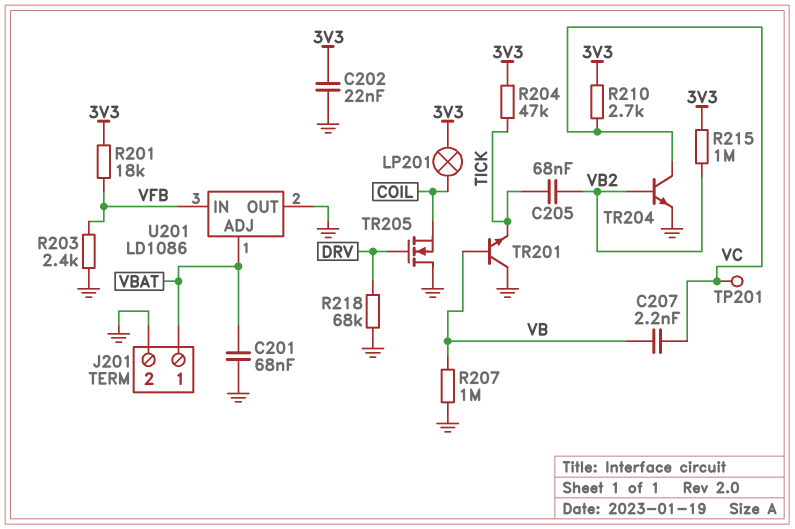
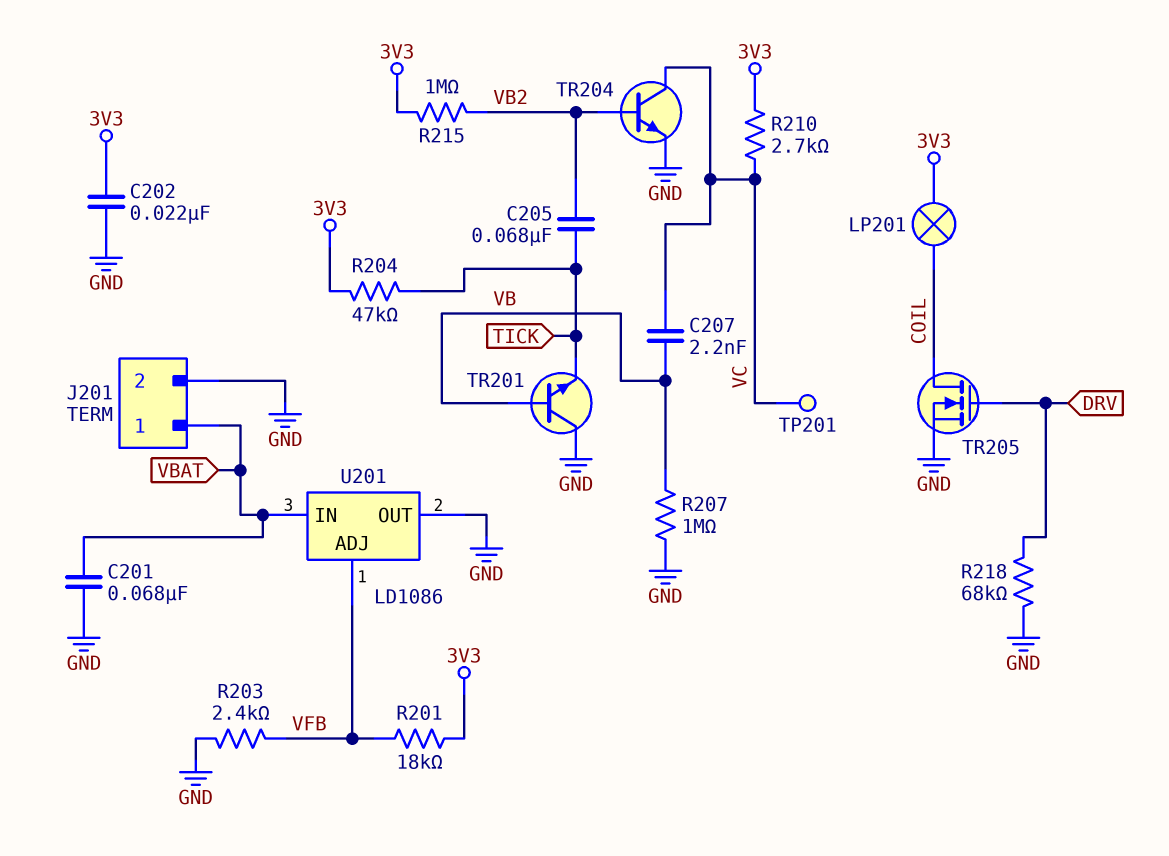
TR205: NMOS (G DRV, D GND, S COIL) -> NMOS (G DRV, D COIL, S GND)
U201 pin ADJ: VBAT -> VFB
U201 pin IN: VFB -> VBAT

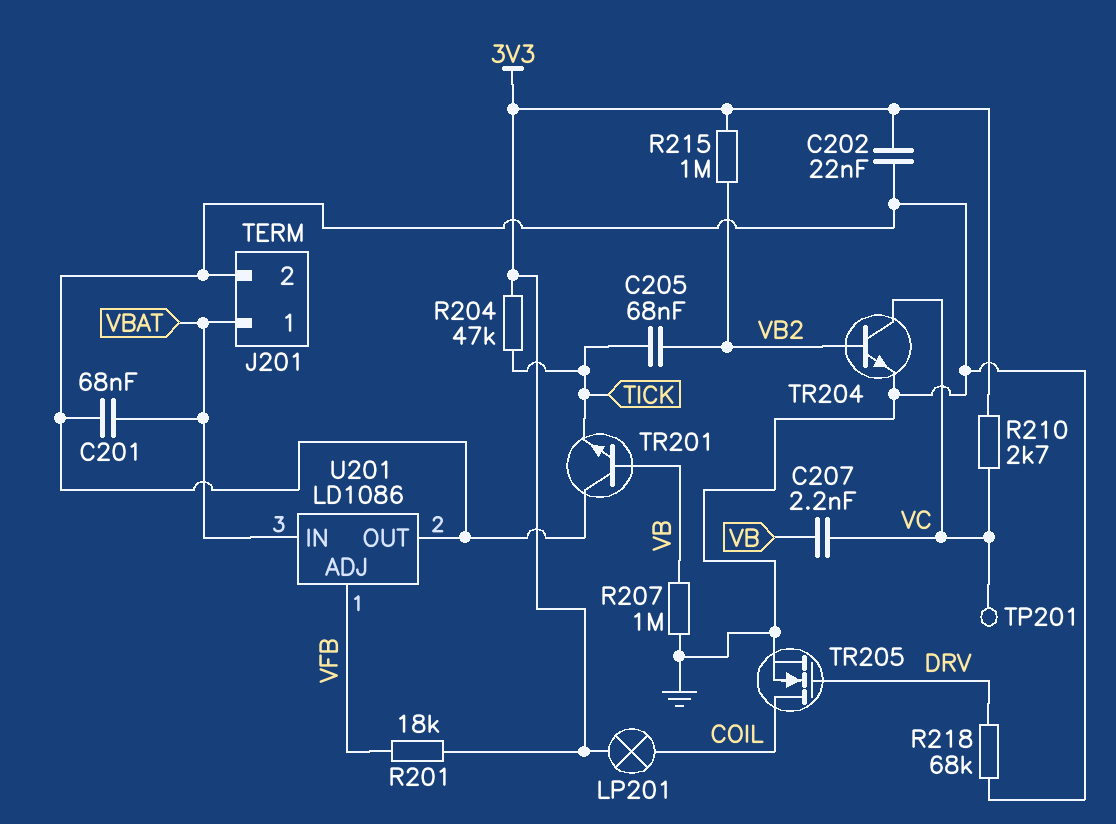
R203: 2.4k (GND, VFB) -> none

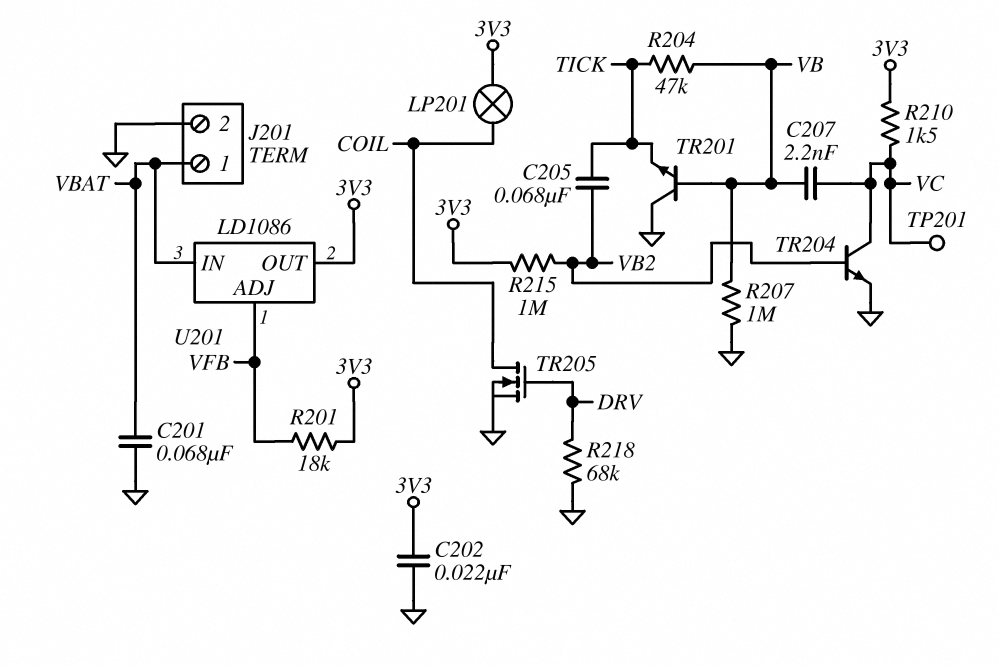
R204: 47k (3V3, TICK) -> 47k (TICK, VB)
R210: 2.7k (3V3, VC) -> 1.5k (3V3, VC)
U201 pin OUT: GND -> 3V3

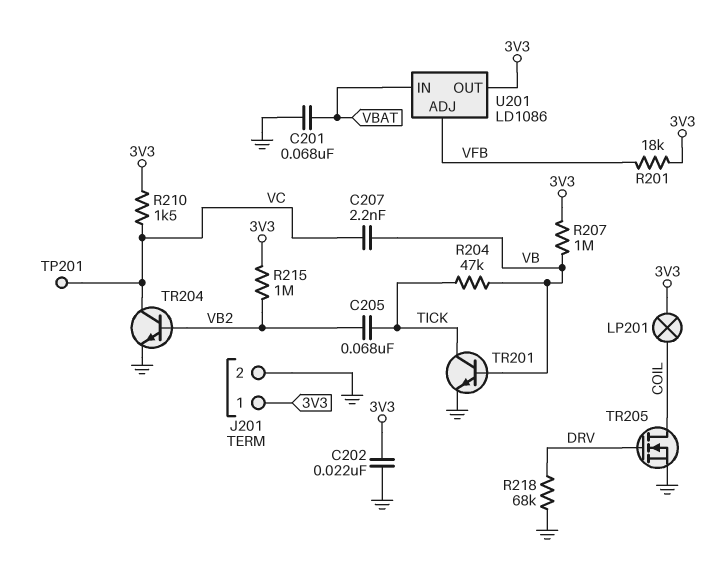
J201 pin 1: VBAT -> 3V3
R207: 1M (GND, VB) -> 1M (3V3, VB)
TR201: NPN (B VB, C GND, E TICK) -> NPN (B VB, C TICK, E GND)

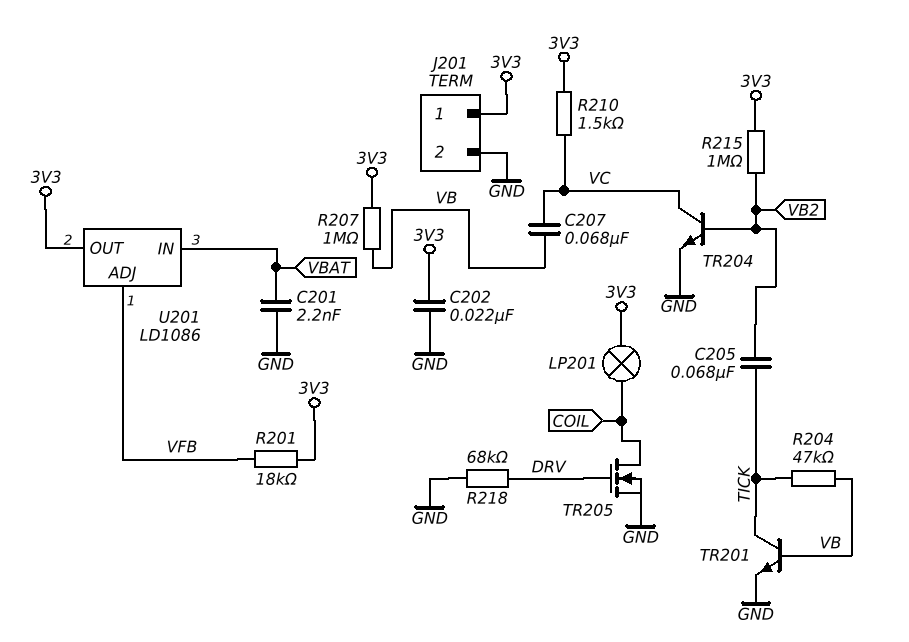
C201: 68nF (GND, VBAT) -> 2.2nF (GND, VBAT)
C207: 2.2nF (VB, VC) -> 68nF (VB, VC)
TP201: test point (VC) -> none

